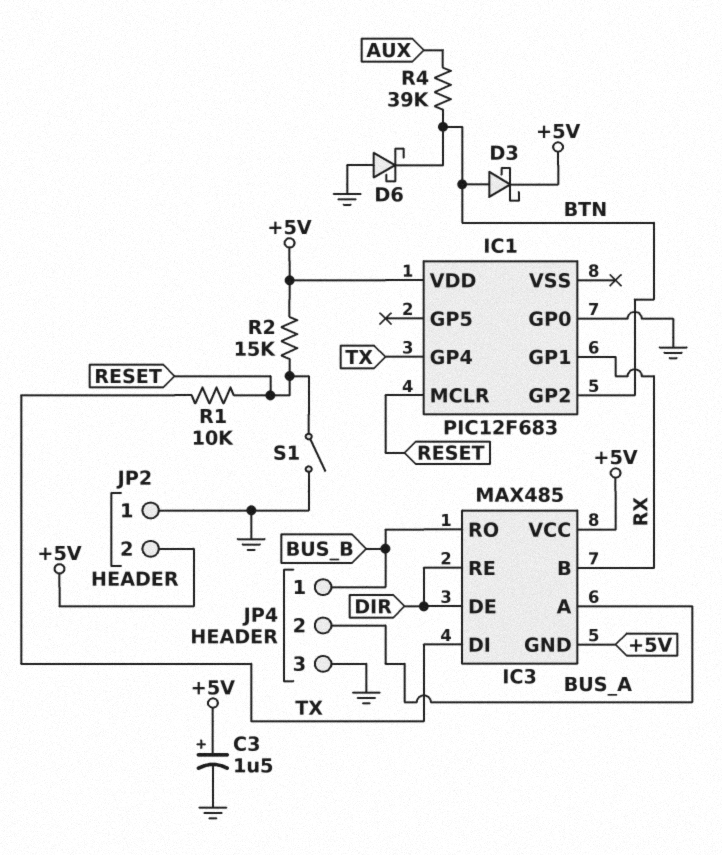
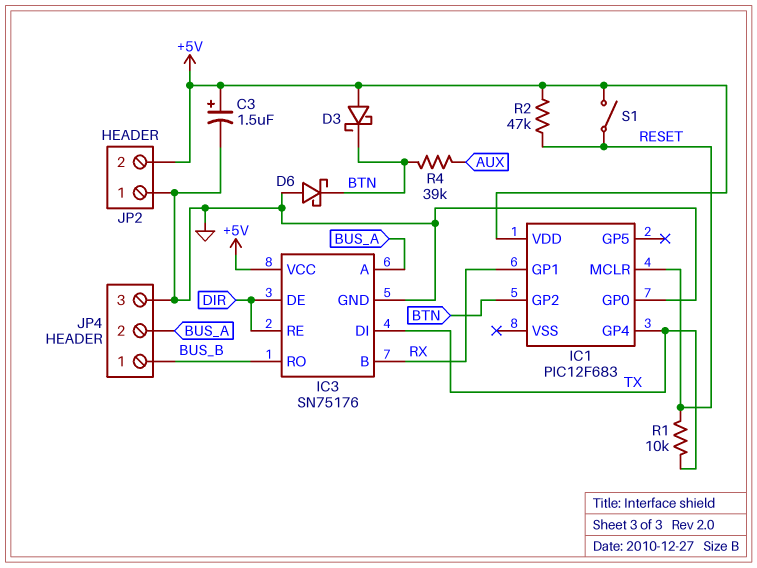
D3: schottky (A BTN, K +5V) -> schottky (A +5V, K BTN)
IC3: MAX485 -> SN75176
IC3 pin GND: +5V -> GND
R2: 15k (+5V, RESET) -> 47k (+5V, RESET)
S1: switch (GND, RESET) -> switch (+5V, RESET)

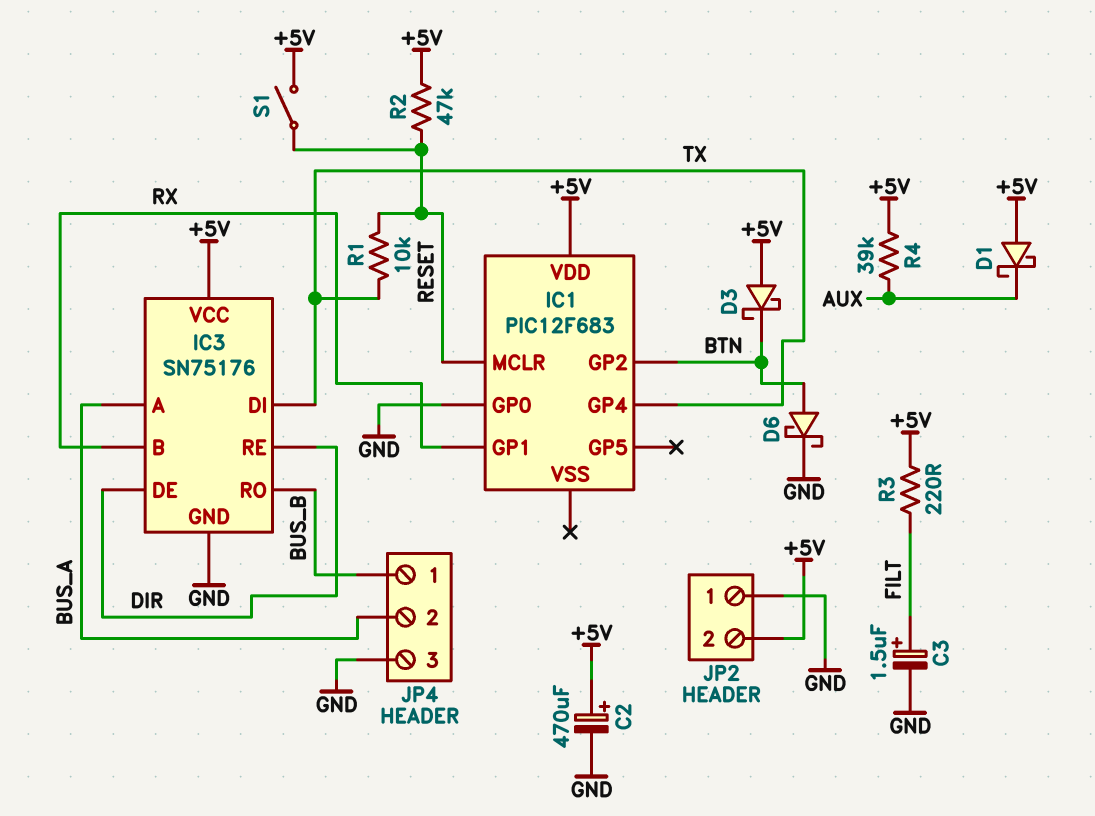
C2: none -> 470uF (plus +5V, minus GND)
C3: 1.5uF (plus +5V, minus GND) -> 1.5uF (plus FILT, minus GND)
D1: none -> schottky (A +5V, K AUX)
D6: schottky (A GND, K BTN) -> schottky (A BTN, K GND)
R3: none -> 220 (+5V, FILT)
R4: 39k (AUX, BTN) -> 39k (+5V, AUX)

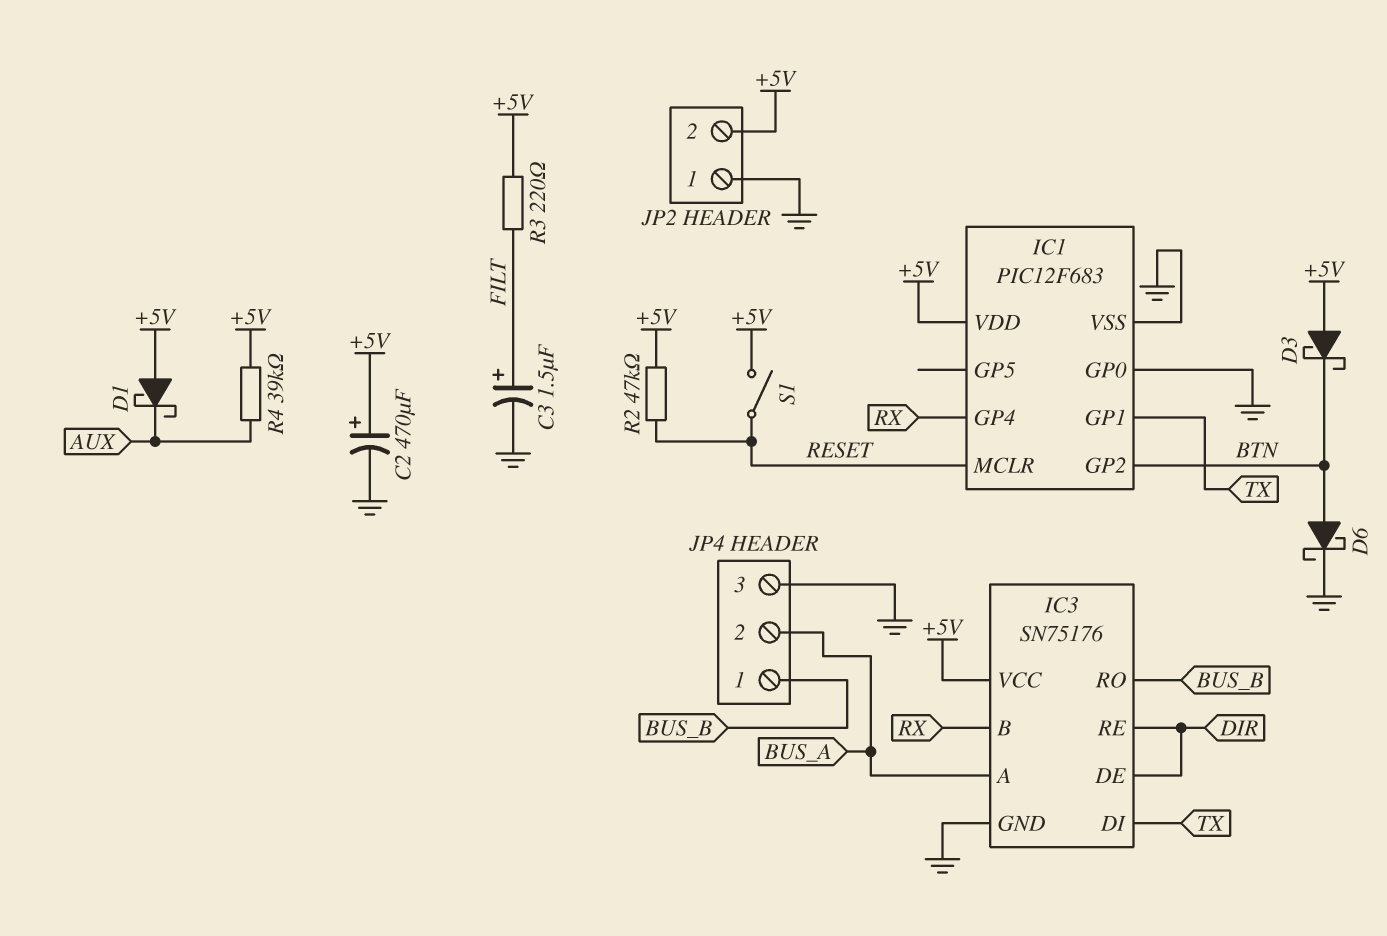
IC1 pin GP1: RX -> TX
IC1 pin GP4: TX -> RX
IC1 pin VSS: none -> GND
R1: 10k (RESET, TX) -> none

